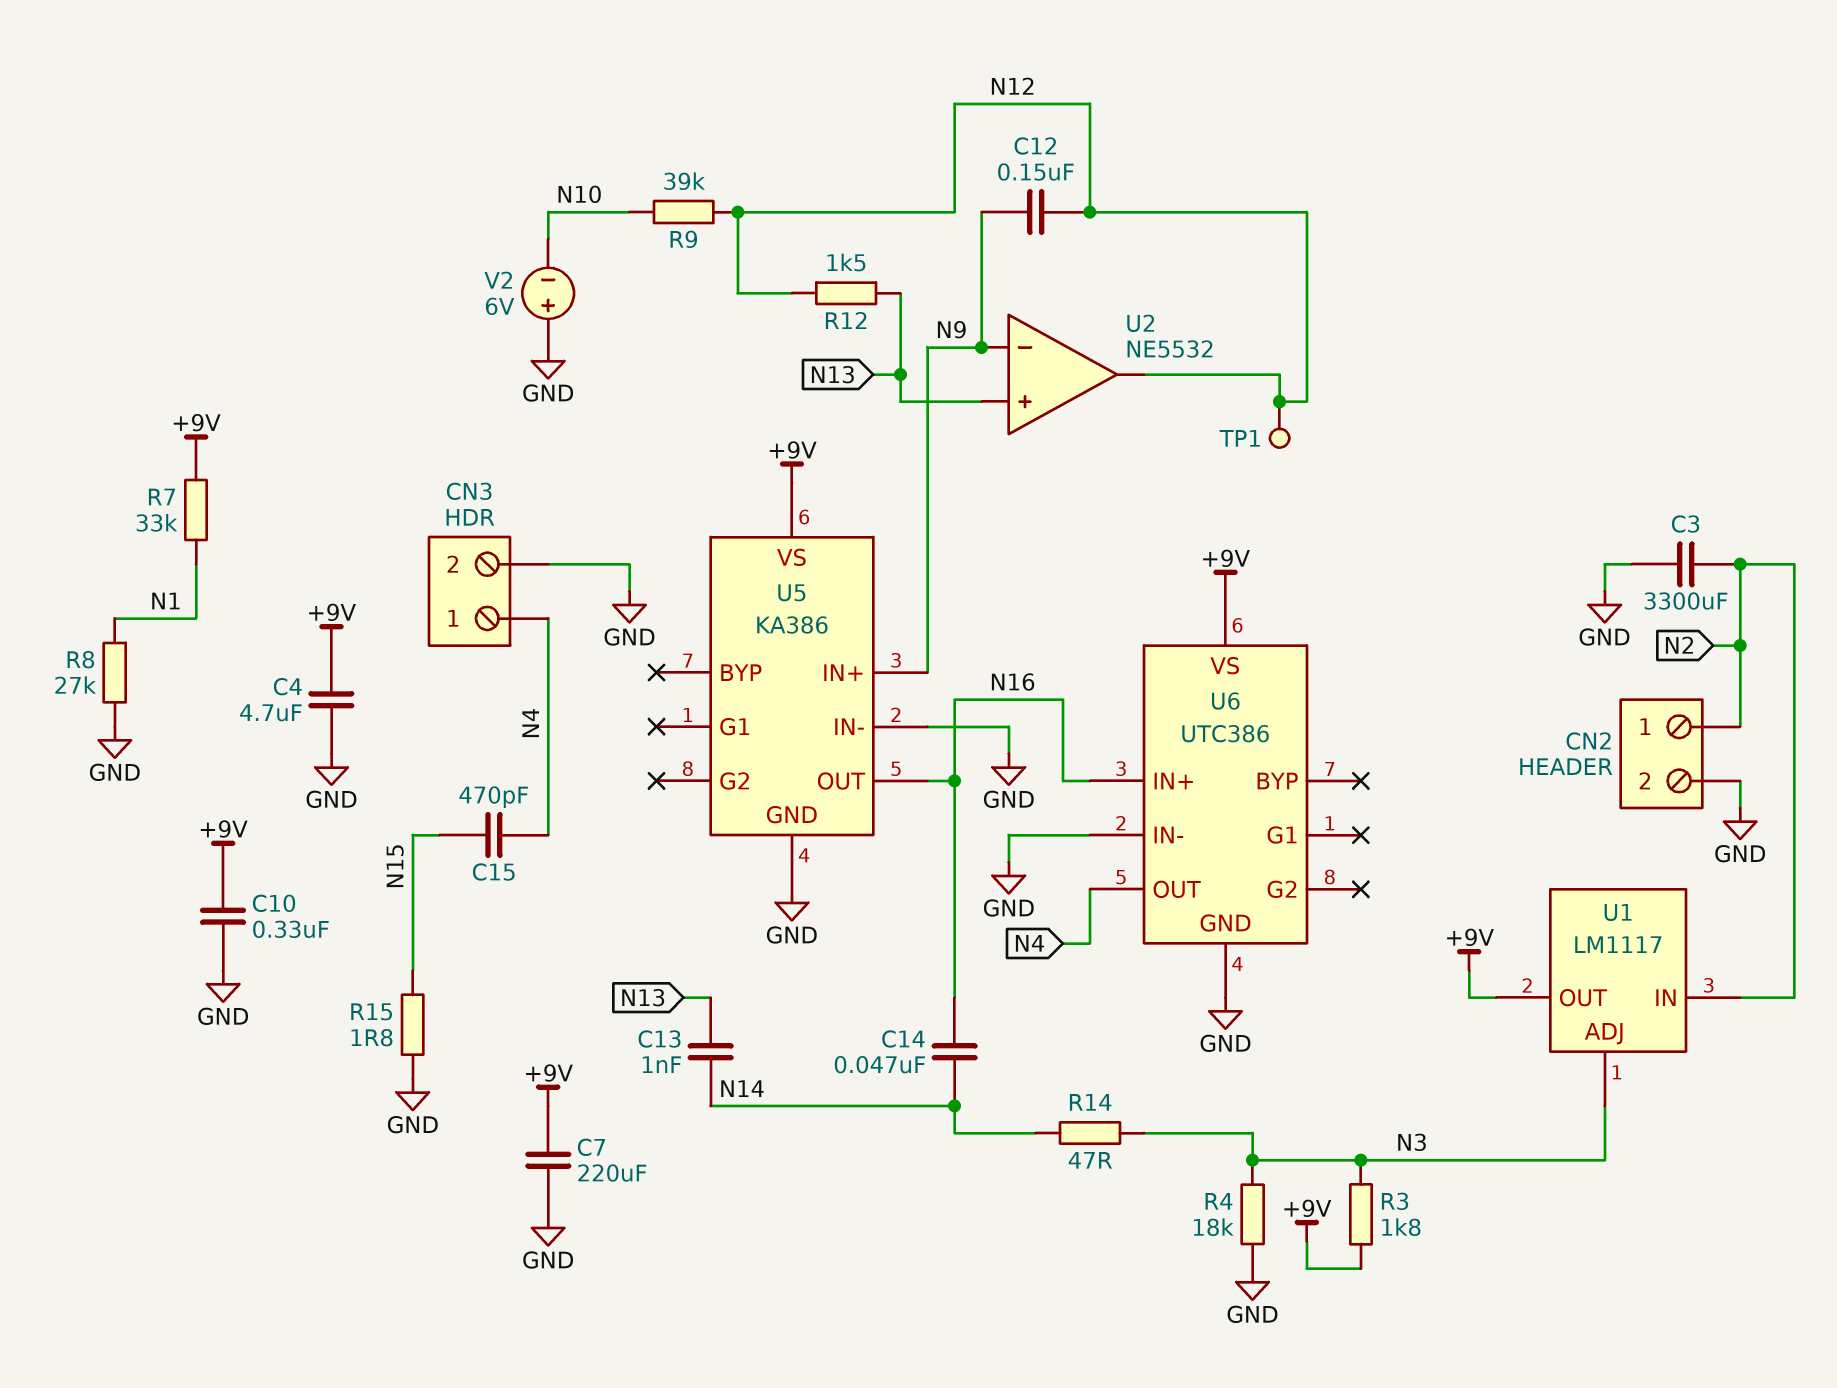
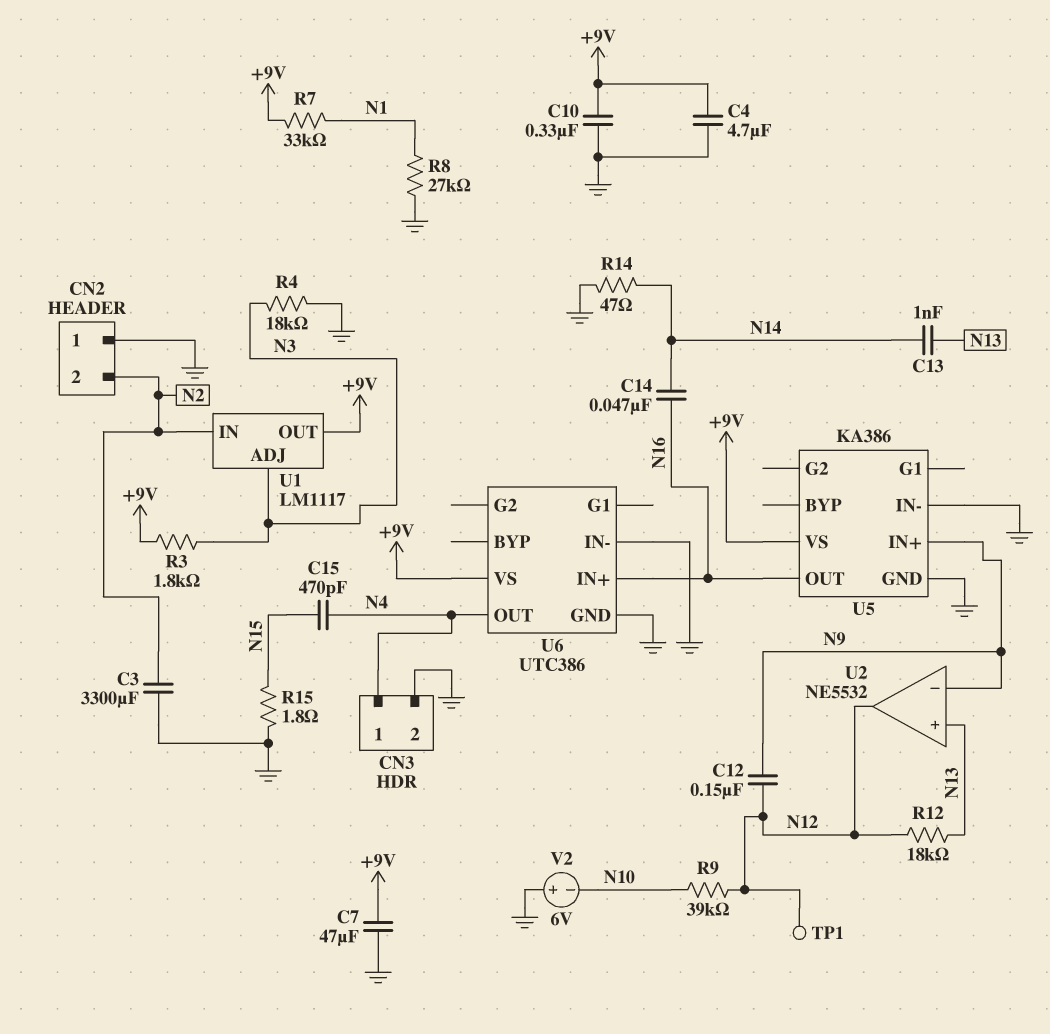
C7: 220uF (+9V, GND) -> 47uF (+9V, GND)
CN2 pin 1: N2 -> GND
CN2 pin 2: GND -> N2
R12: 1.5k (N12, N13) -> 18k (N12, N13)
R14: 47 (N3, N14) -> 47 (GND, N14)

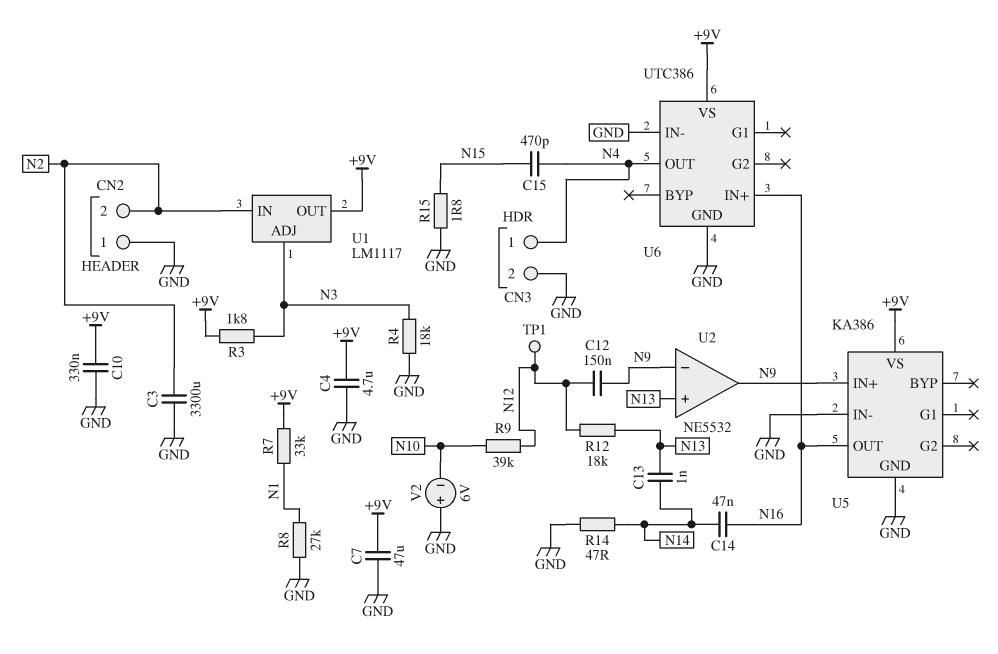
U2 pin out: N12 -> N9

